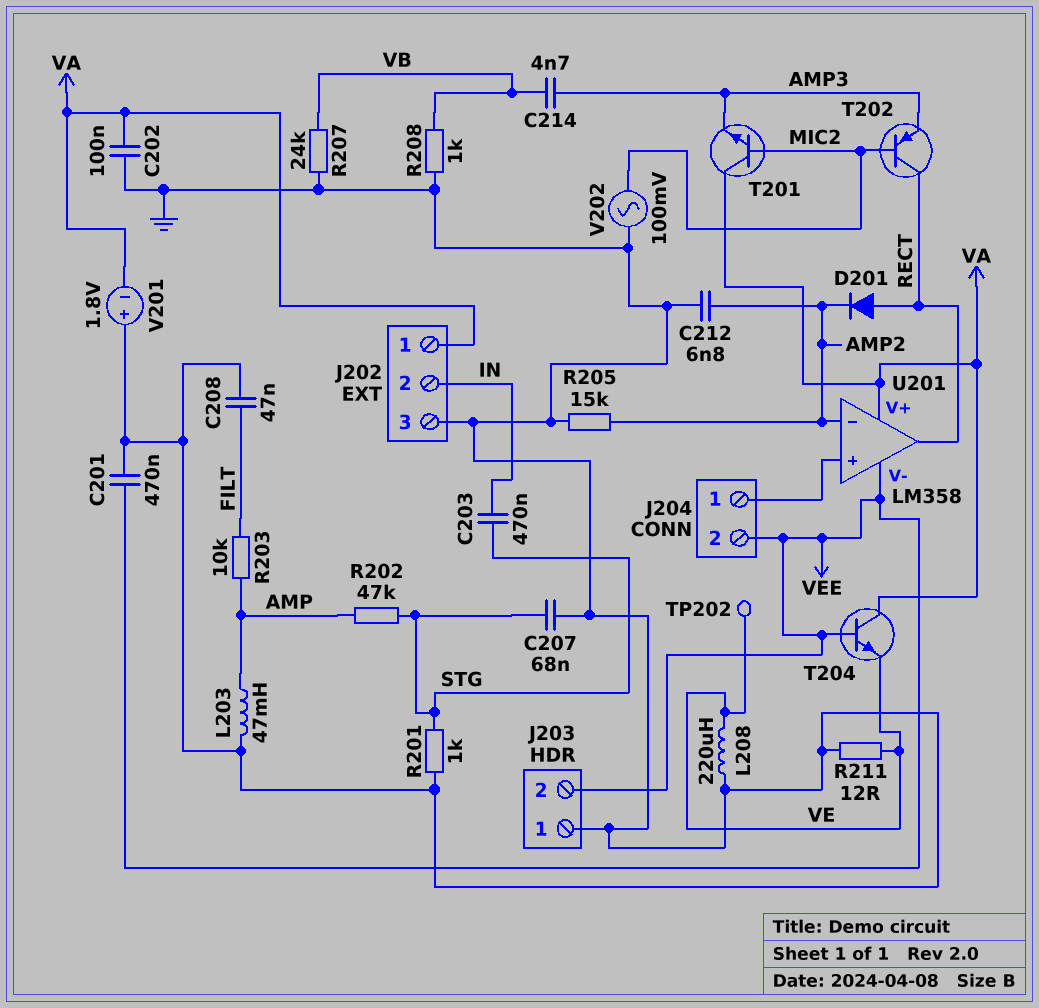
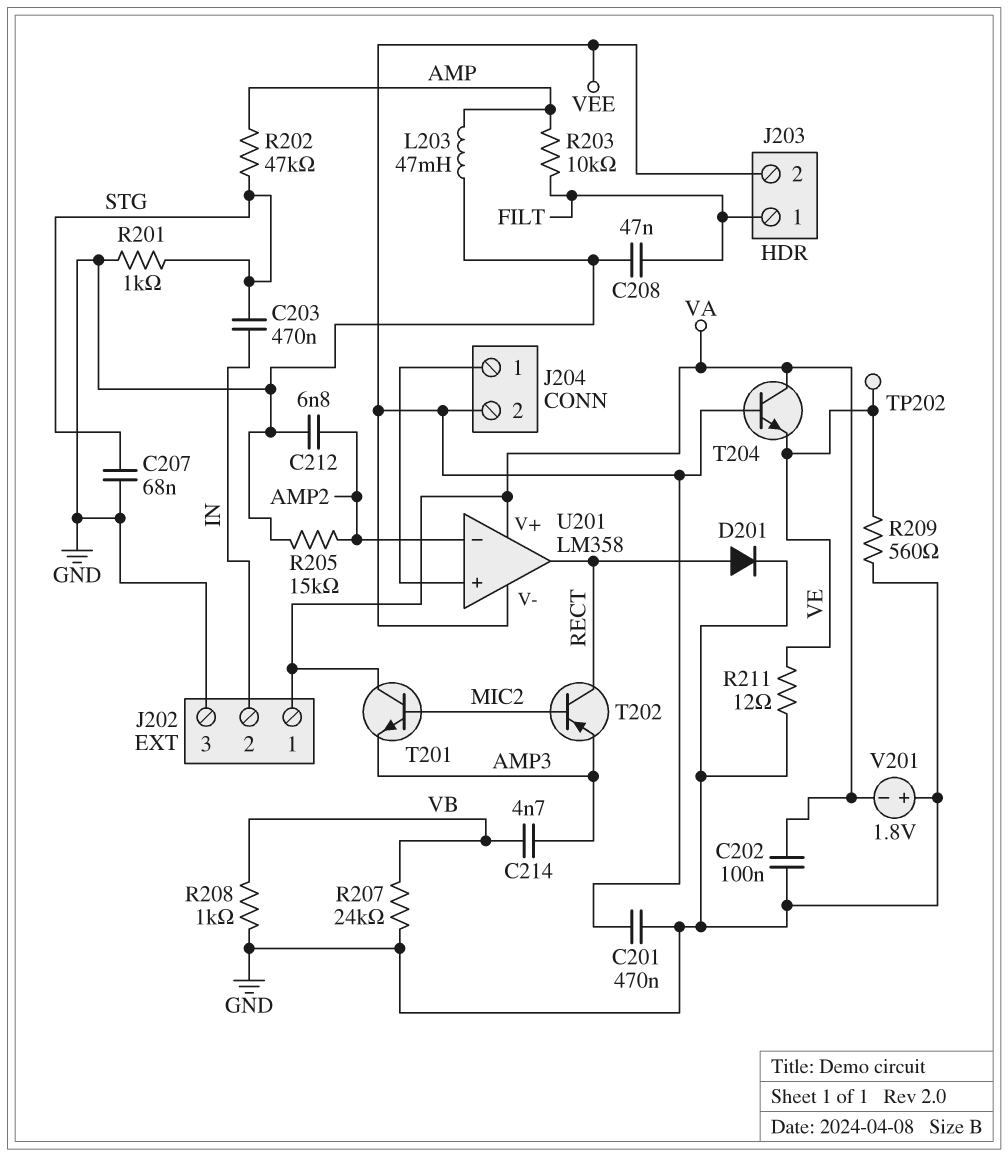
D201: diode (A RECT, K AMP2) -> diode (A RECT, K GND)
J203 pin 1: GND -> FILT
L208: 220uH (GND, VE) -> none
R209: none -> 560 (GND, VE)
V202: AC 100mV (GND, MIC2) -> none

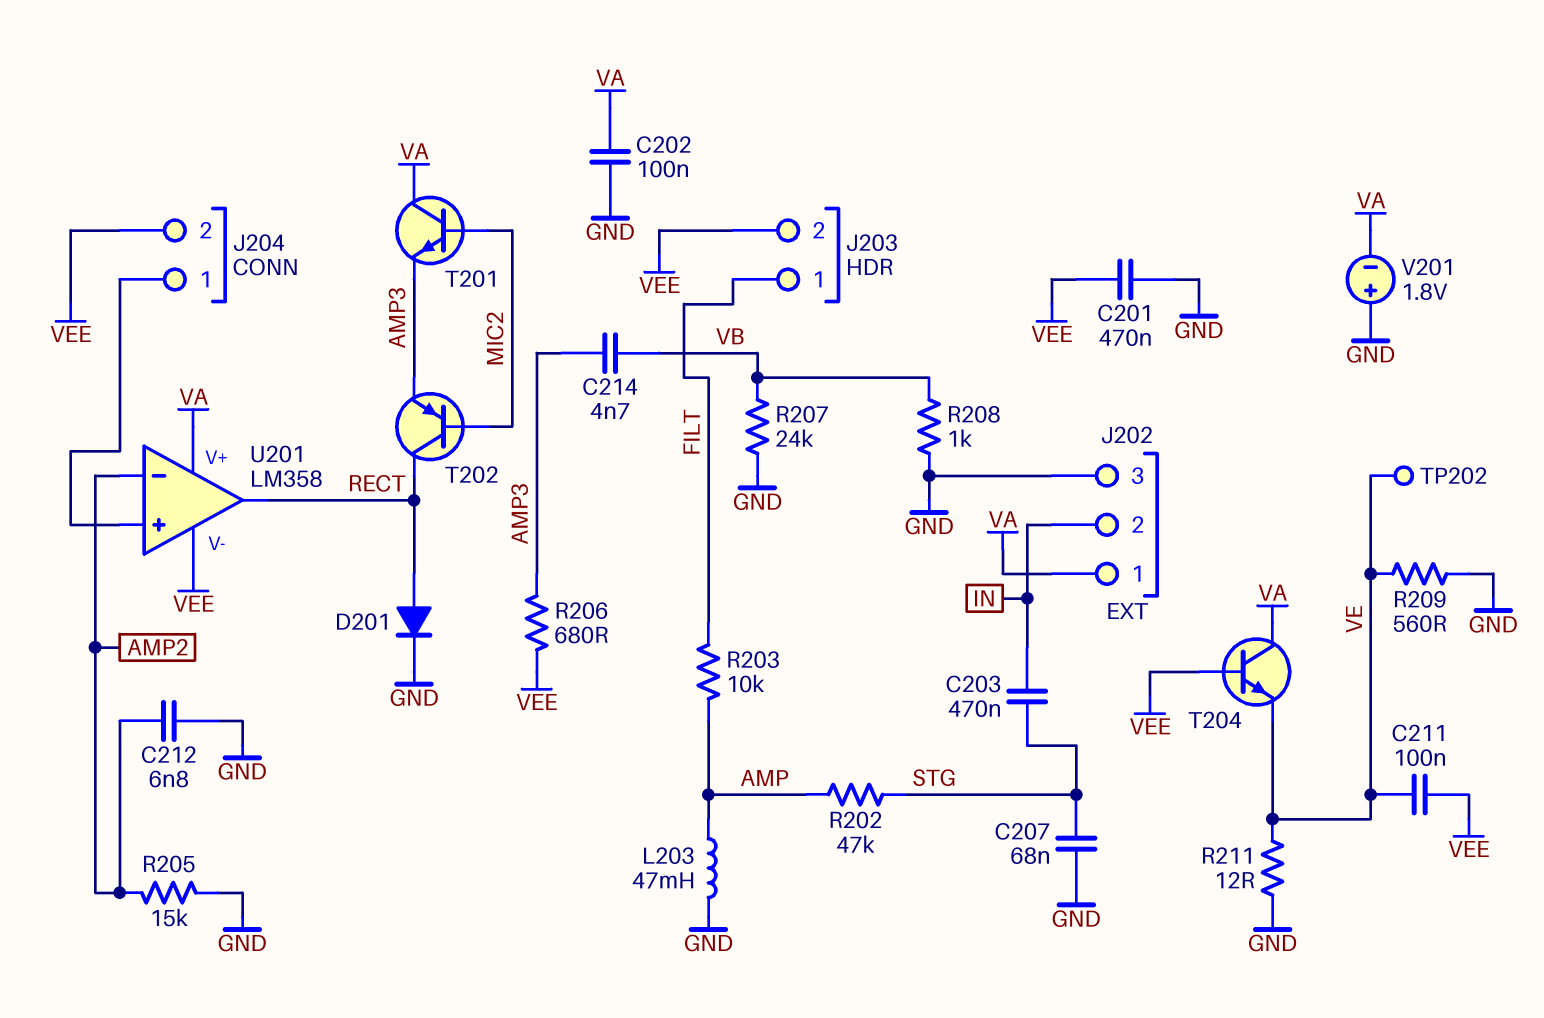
C208: 47nF (FILT, GND) -> none
C211: none -> 100nF (VE, VEE)
R201: 1k (GND, STG) -> none
R206: none -> 680 (AMP3, VEE)

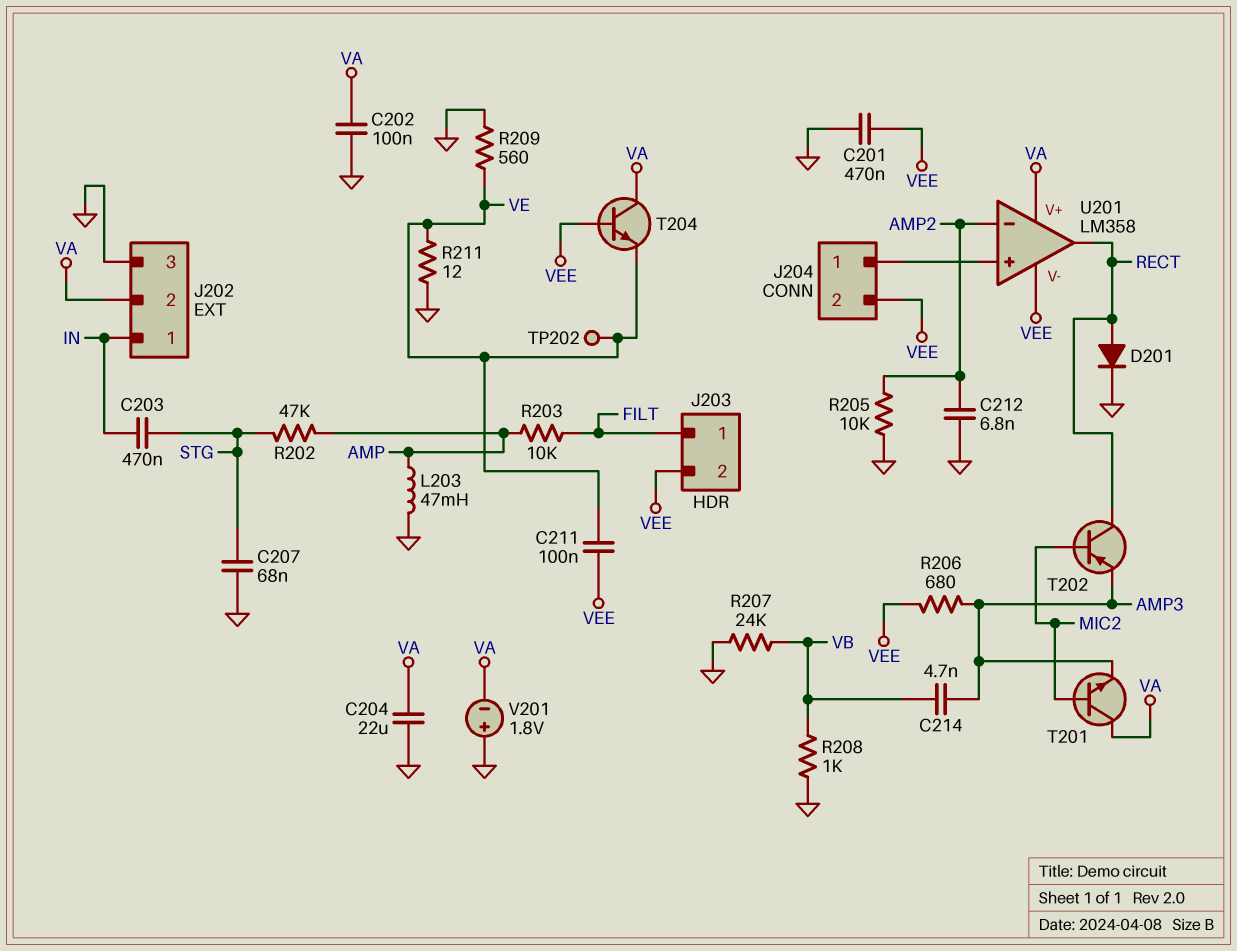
C204: none -> 22uF (GND, VA)
J202 pin 1: VA -> IN
J202 pin 2: IN -> VA
R205: 15k (AMP2, GND) -> 10k (AMP2, GND)

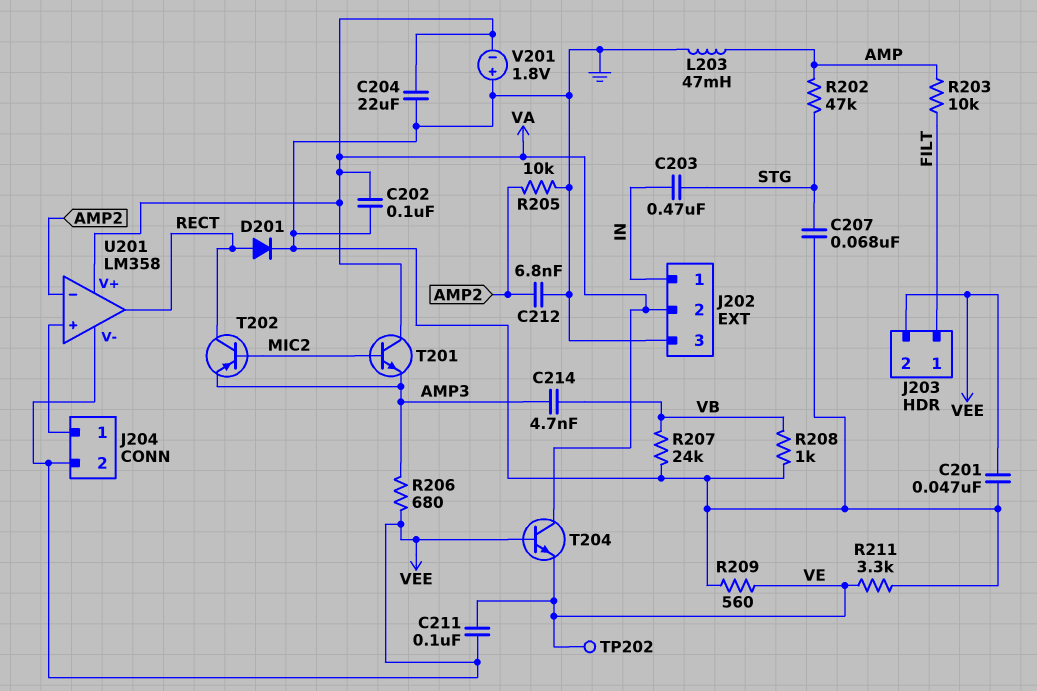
C201: 470nF (GND, VEE) -> 47nF (GND, VEE)
R211: 12 (GND, VE) -> 3.3k (GND, VE)

